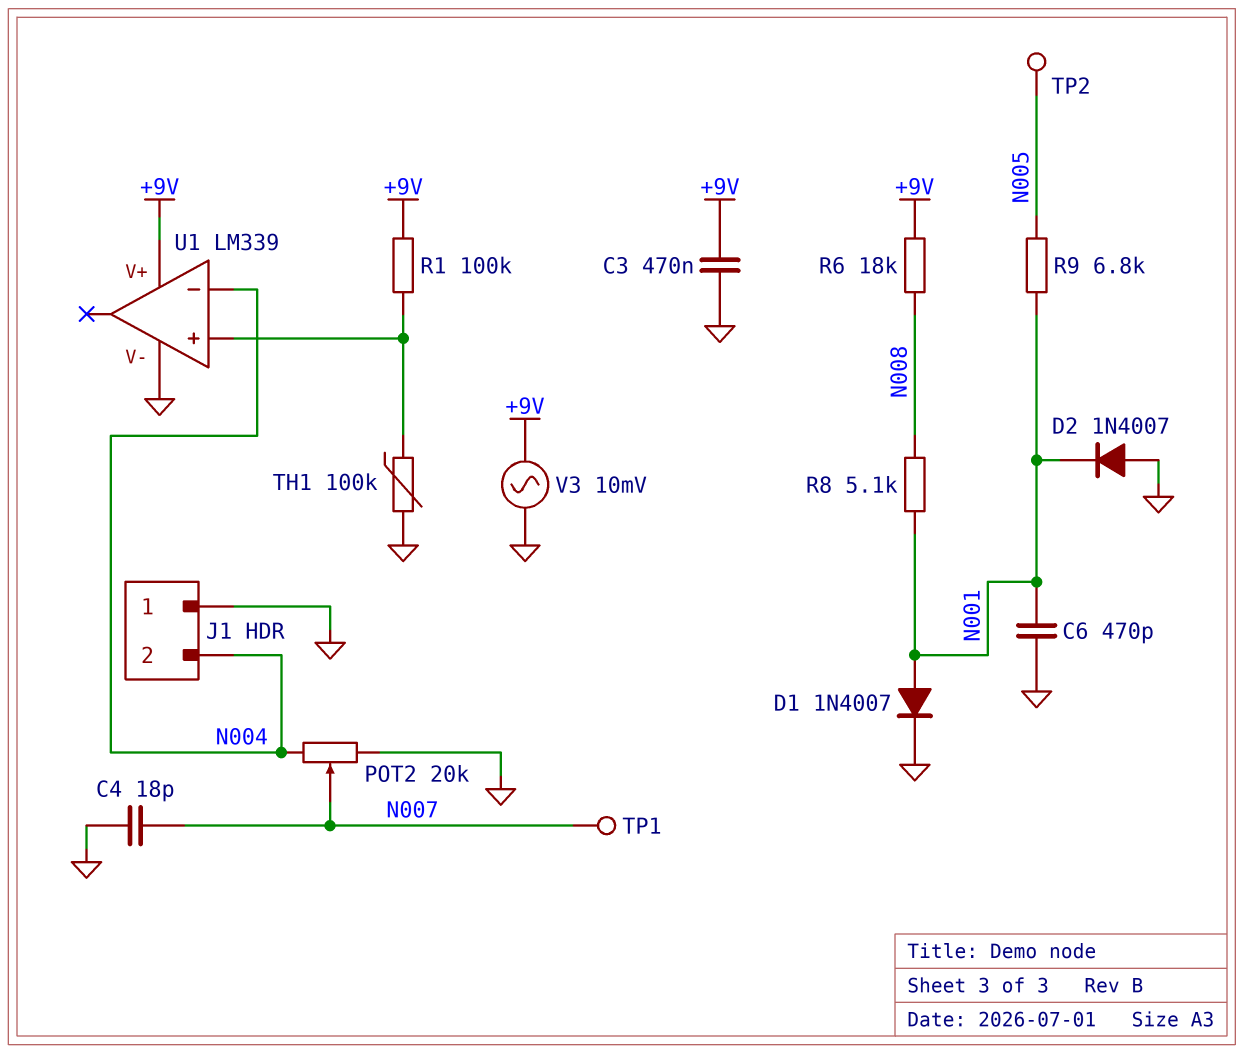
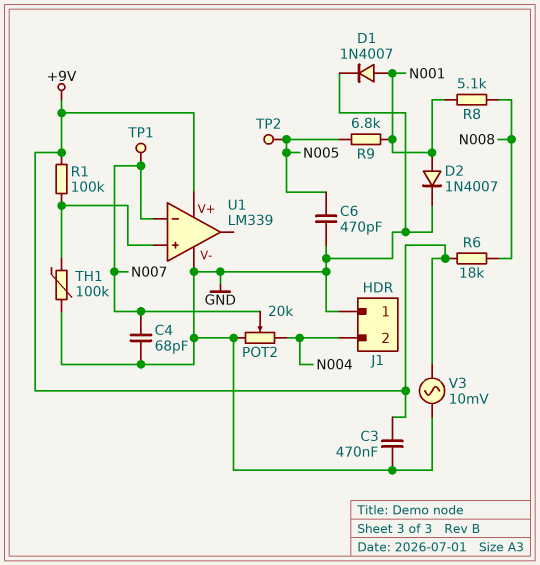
C4: 18pF (GND, N007) -> 68pF (GND, N007)
C6: 470pF (GND, N001) -> 470pF (GND, N005)
D2: diode 1N4007 (A GND, K N001) -> diode 1N4007 (A N001, K GND)
U1 pin in-: N004 -> N007

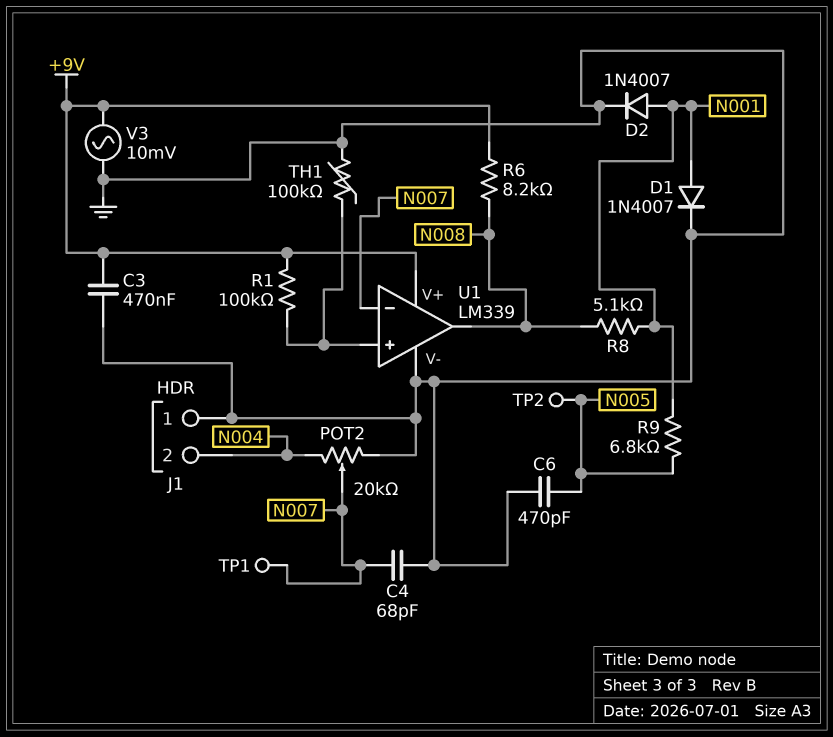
R6: 18k (+9V, N008) -> 8.2k (+9V, N008)
U1 pin out: none -> N008

